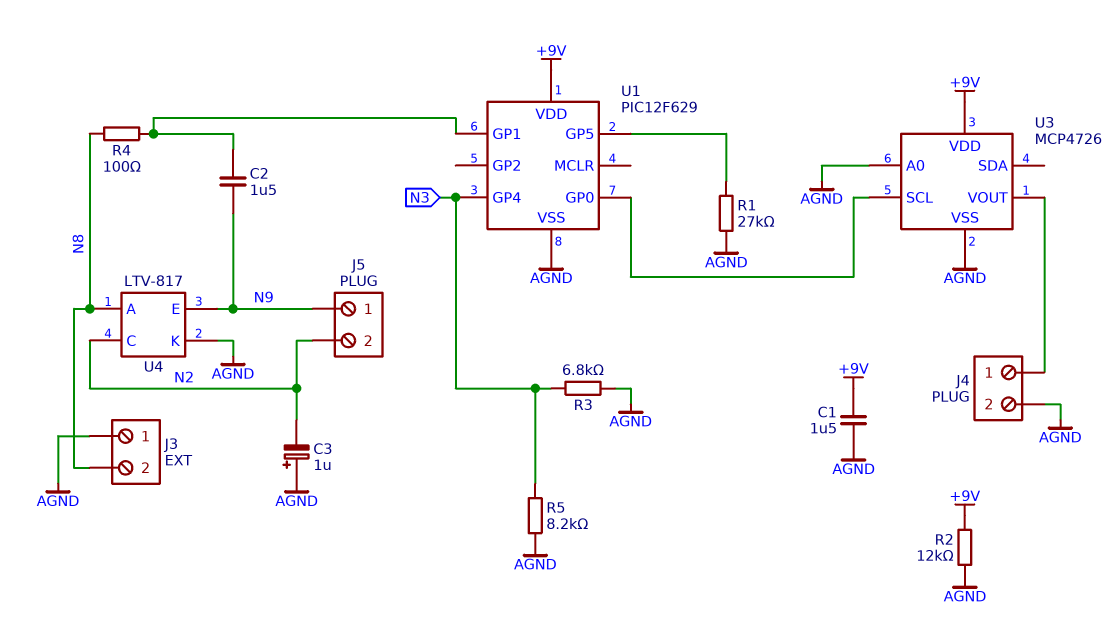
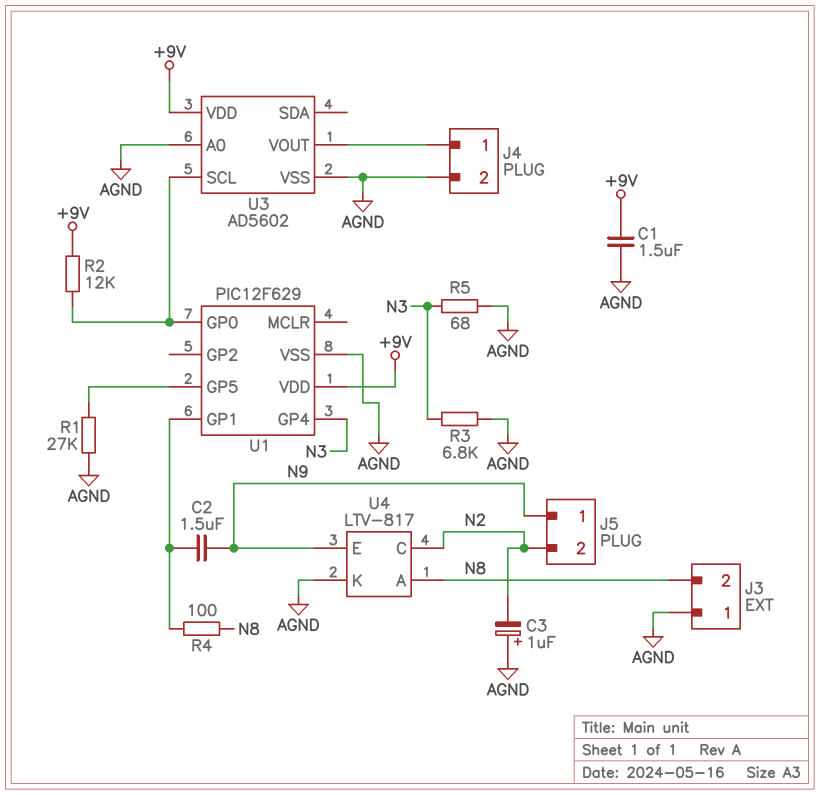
R2: 12k (+9V, AGND) -> 12k (+9V, U1/GP0)
R5: 8.2k (AGND, N3) -> 68 (AGND, N3)
U3: MCP4726 -> AD5602

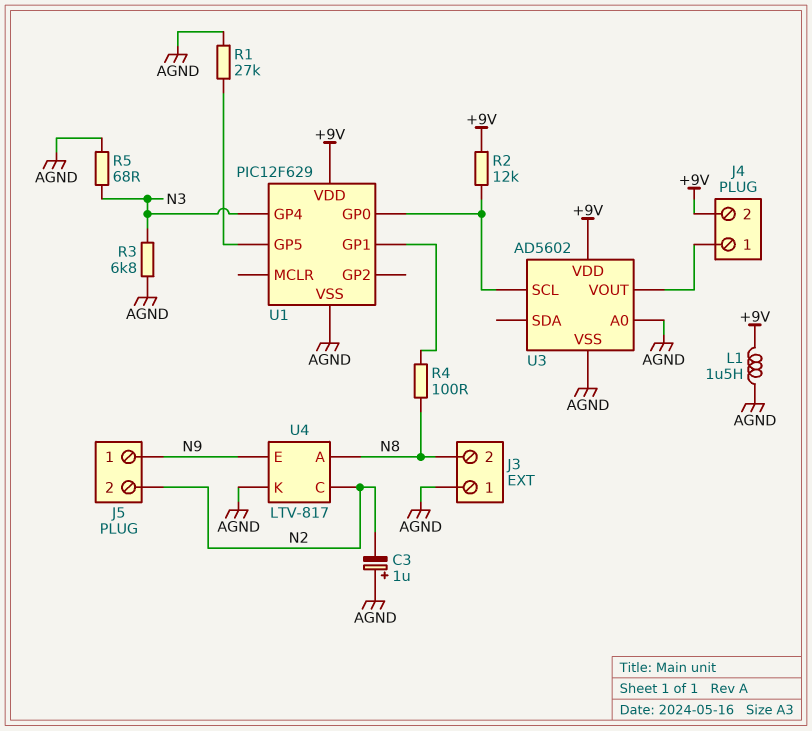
C1: 1.5uF (+9V, AGND) -> none
C2: 1.5uF (N9, U1/GP1) -> none
J4 pin 2: AGND -> +9V
L1: none -> 1.5uH (+9V, AGND)

